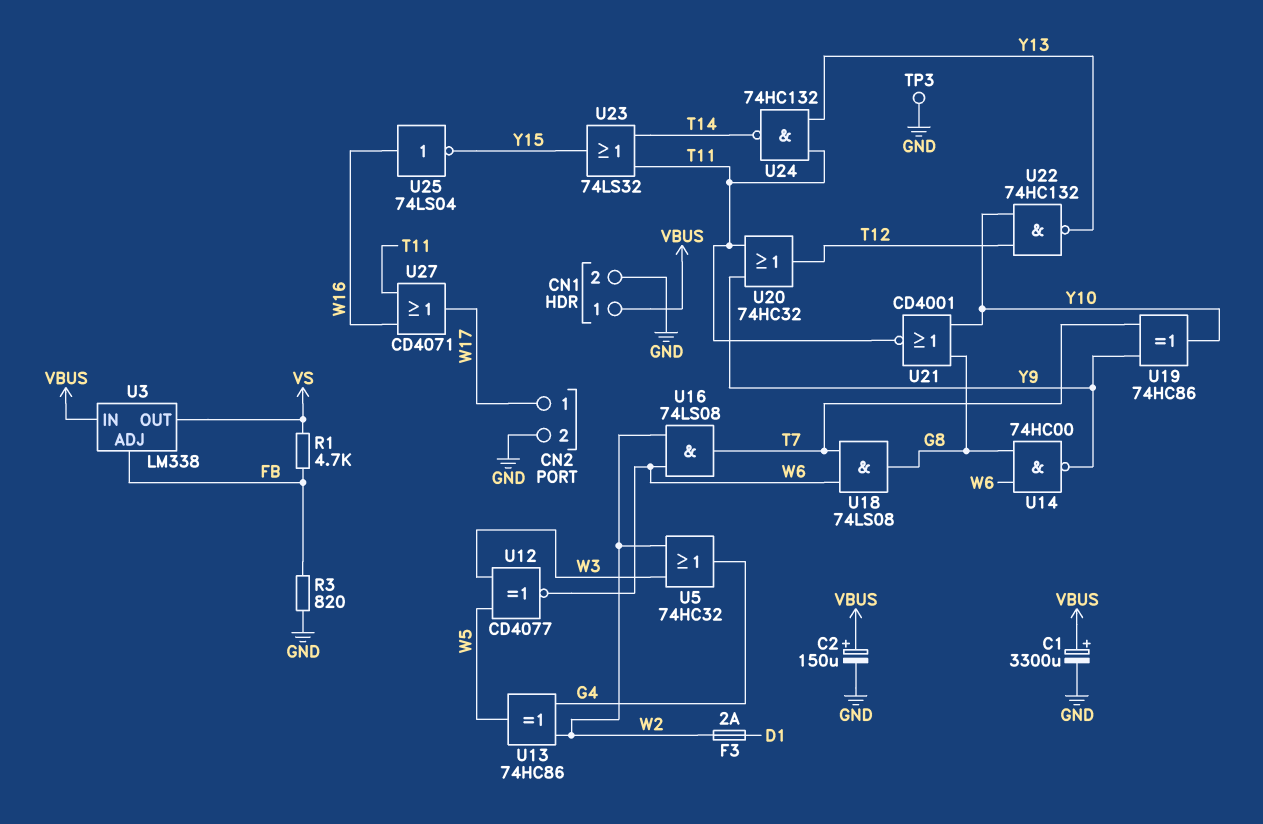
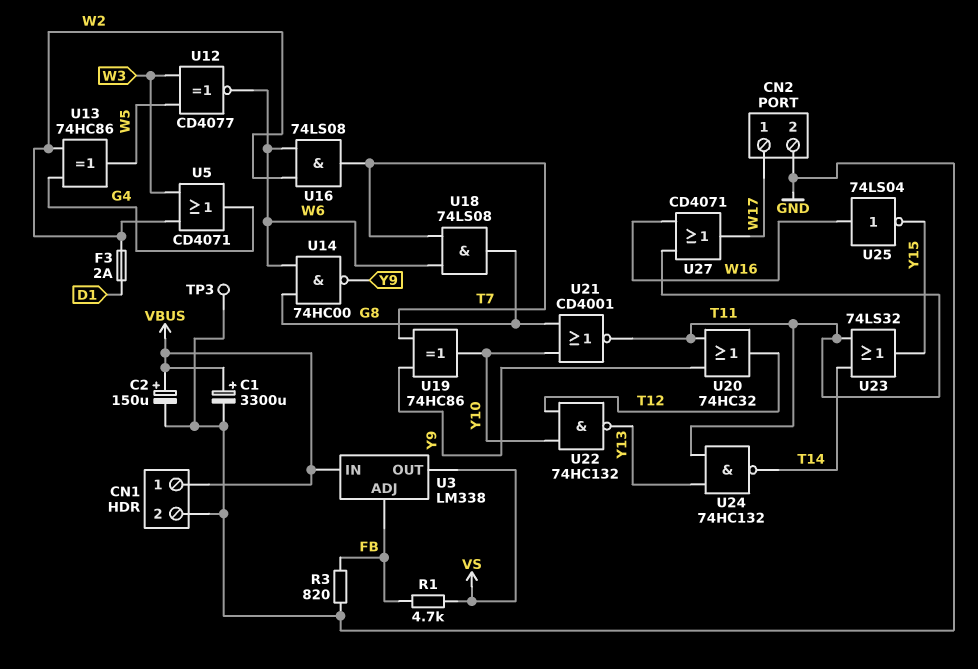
U5: OR 74HC32 (in W2, in W3, out G4) -> OR CD4071 (in W2, in W3, out G4)

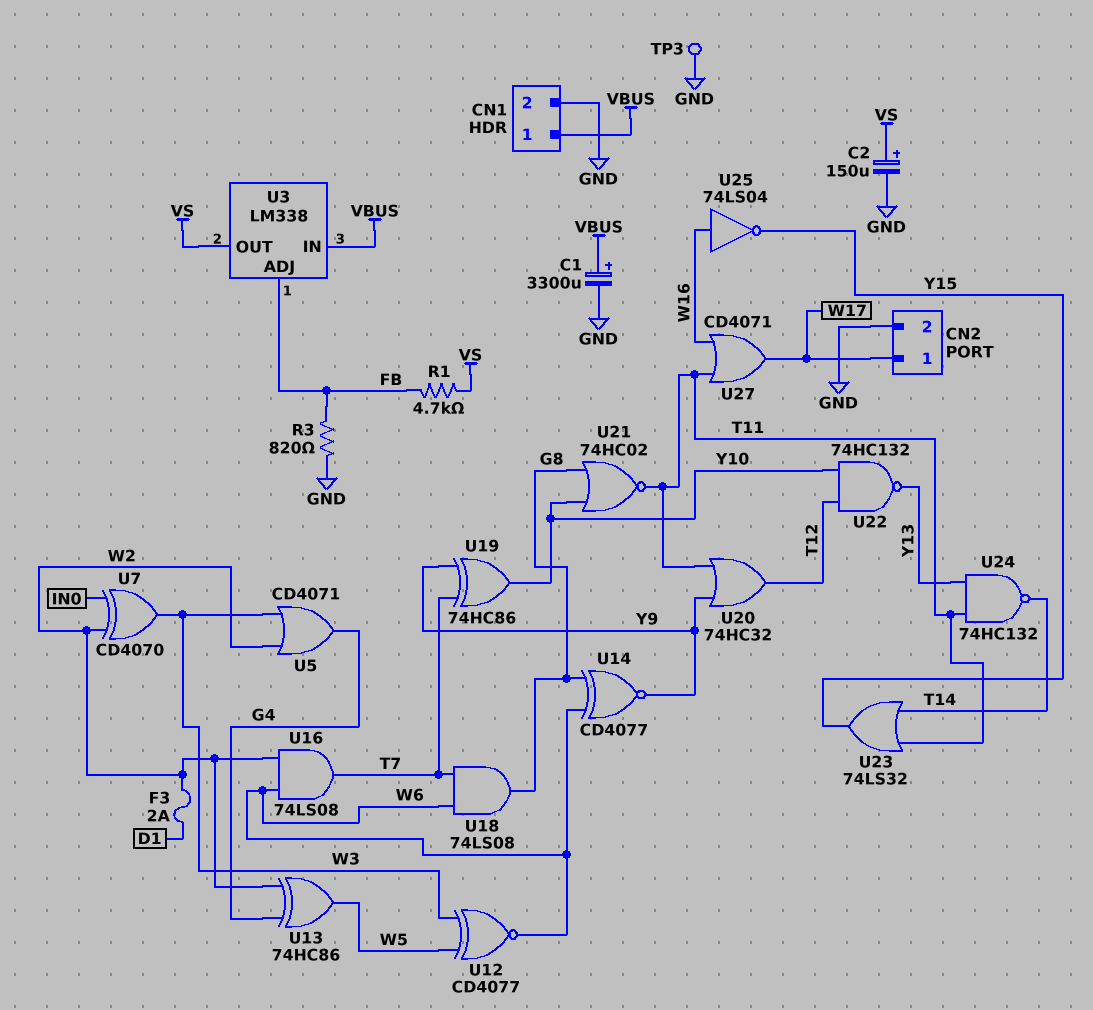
C2: 150uF (plus VBUS, minus GND) -> 150uF (plus VS, minus GND)
U7: none -> XOR CD4070 (in IN0, in W2, out W3)
U14: NAND 74HC00 (in G8, in W6, out Y9) -> XNOR CD4077 (in G8, in W6, out Y9)
U21: NOR CD4001 (in G8, in Y10, out T11) -> NOR 74HC02 (in G8, in Y10, out T11)

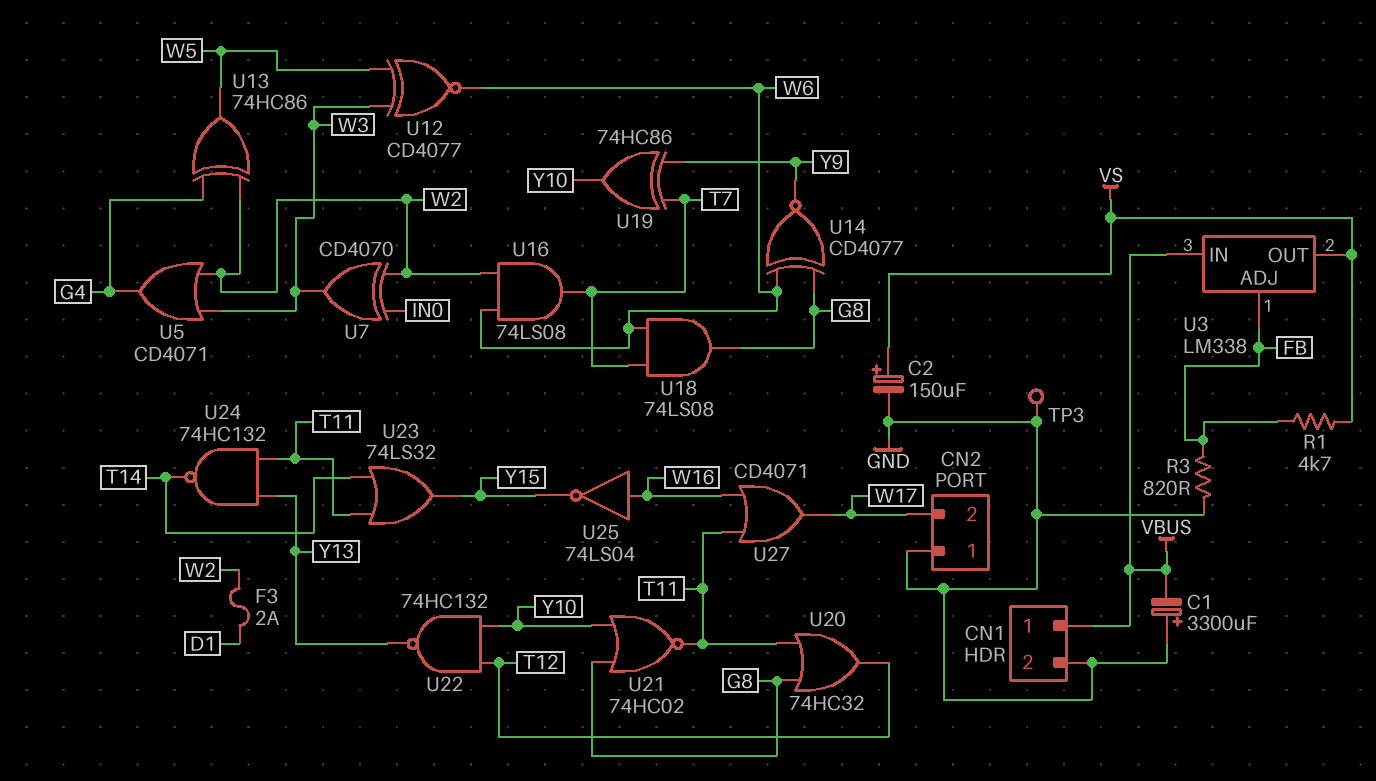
C1: 3300uF (plus VBUS, minus GND) -> 3300uF (plus GND, minus VBUS)
CN2 pin 1: W17 -> GND
CN2 pin 2: GND -> W17
U20: OR 74HC32 (in T11, in Y9, out T12) -> OR 74HC32 (in G8, in T11, out T12)

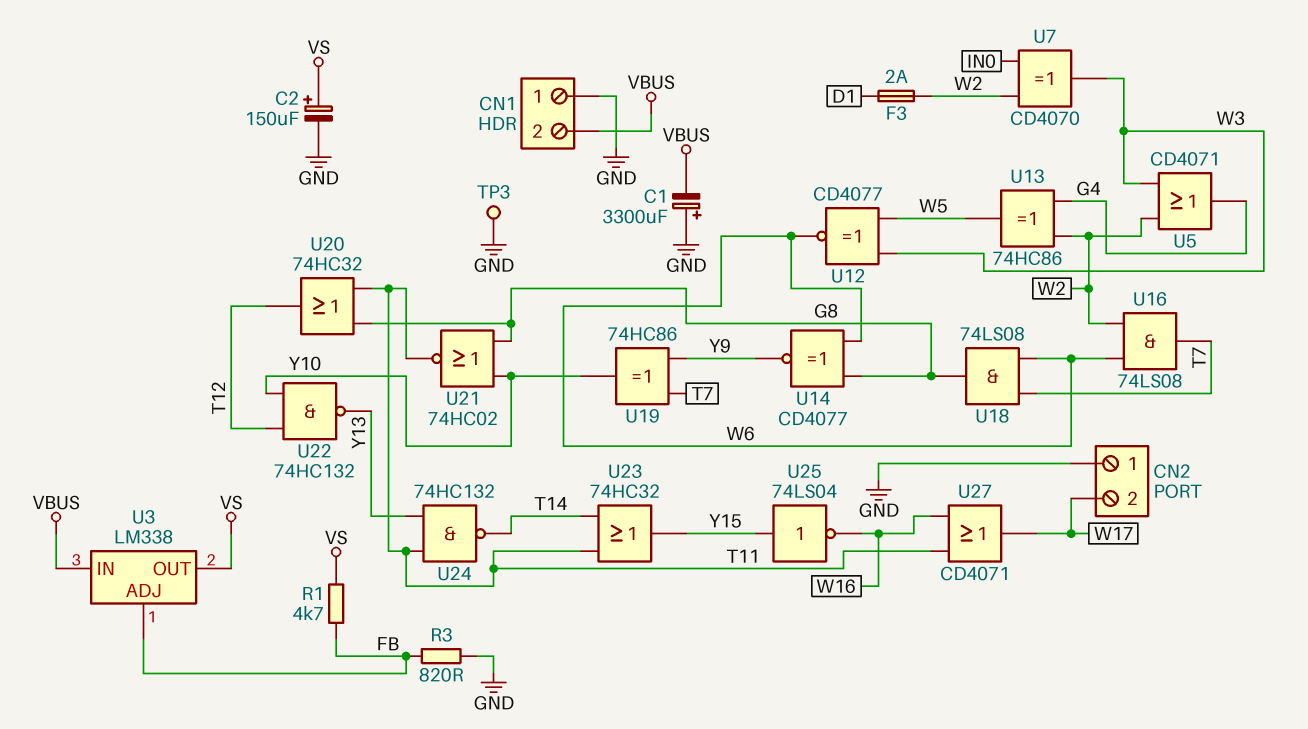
CN1 pin 1: VBUS -> GND
CN1 pin 2: GND -> VBUS
U23: OR 74LS32 (in T11, in T14, out Y15) -> OR 74HC32 (in T11, in T14, out Y15)
U25: NOT 74LS04 (in W16, out Y15) -> NOT 74LS04 (in Y15, out W16)

